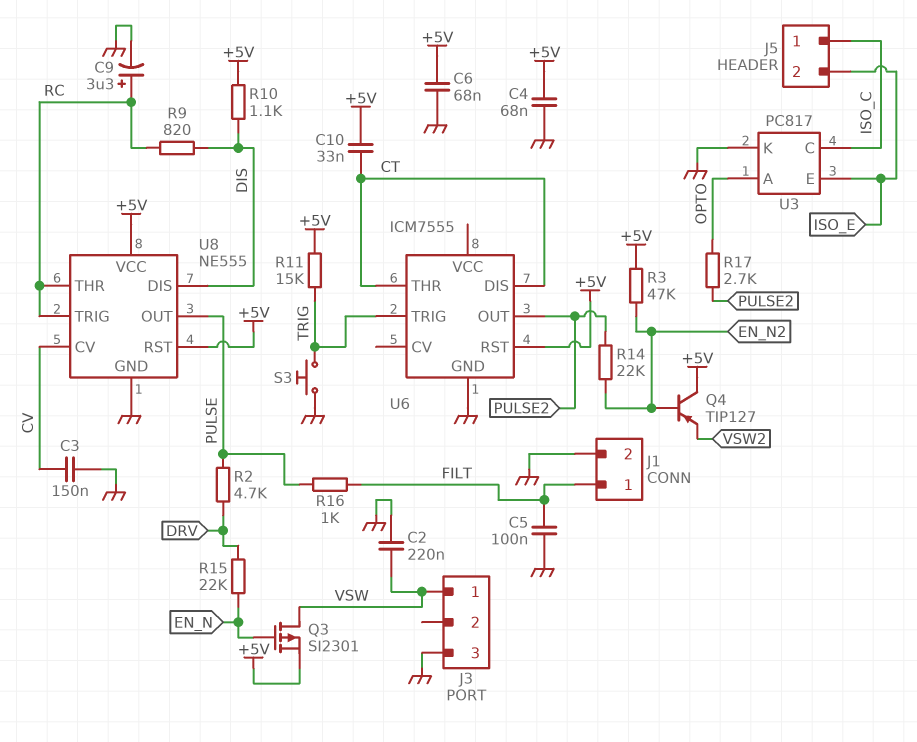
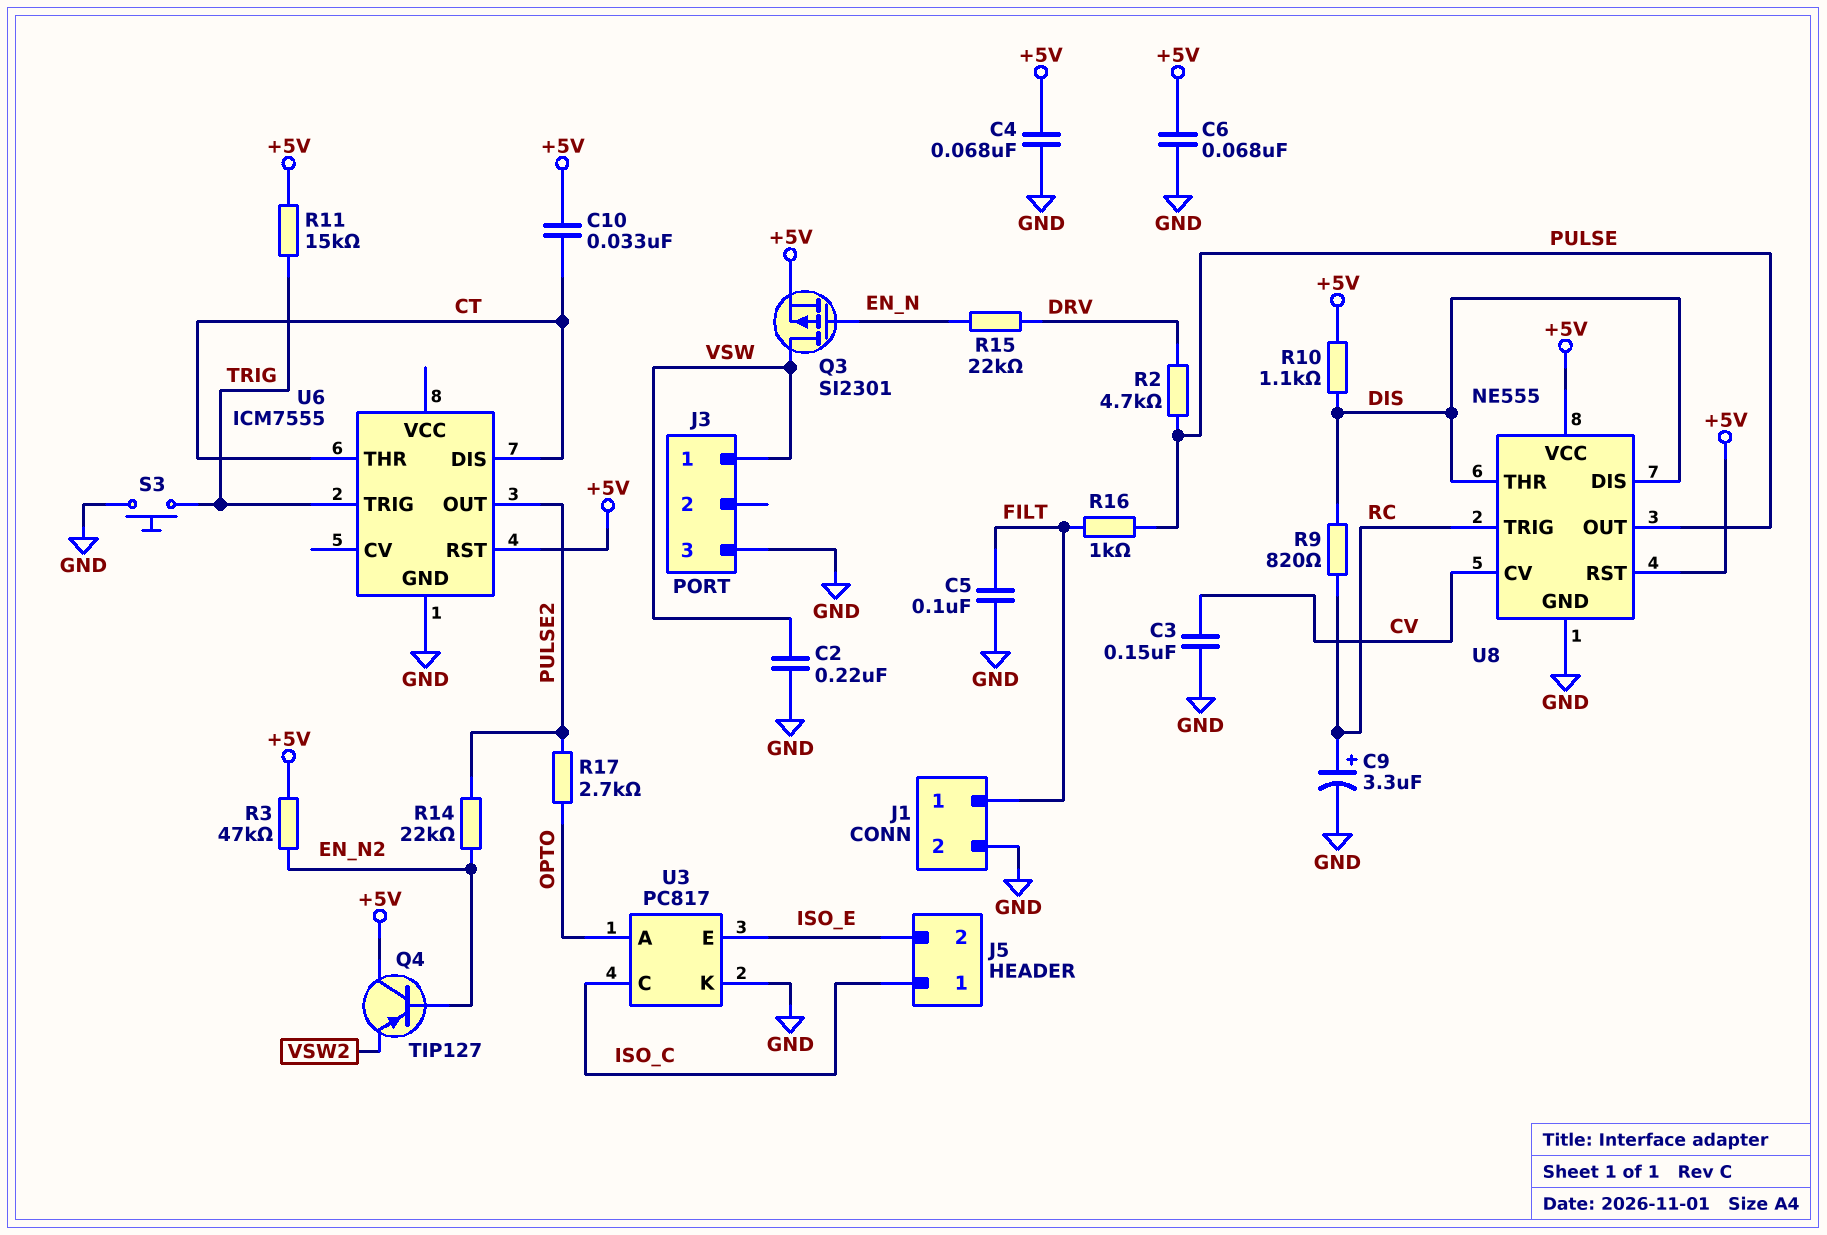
U8 pin THR: RC -> DIS

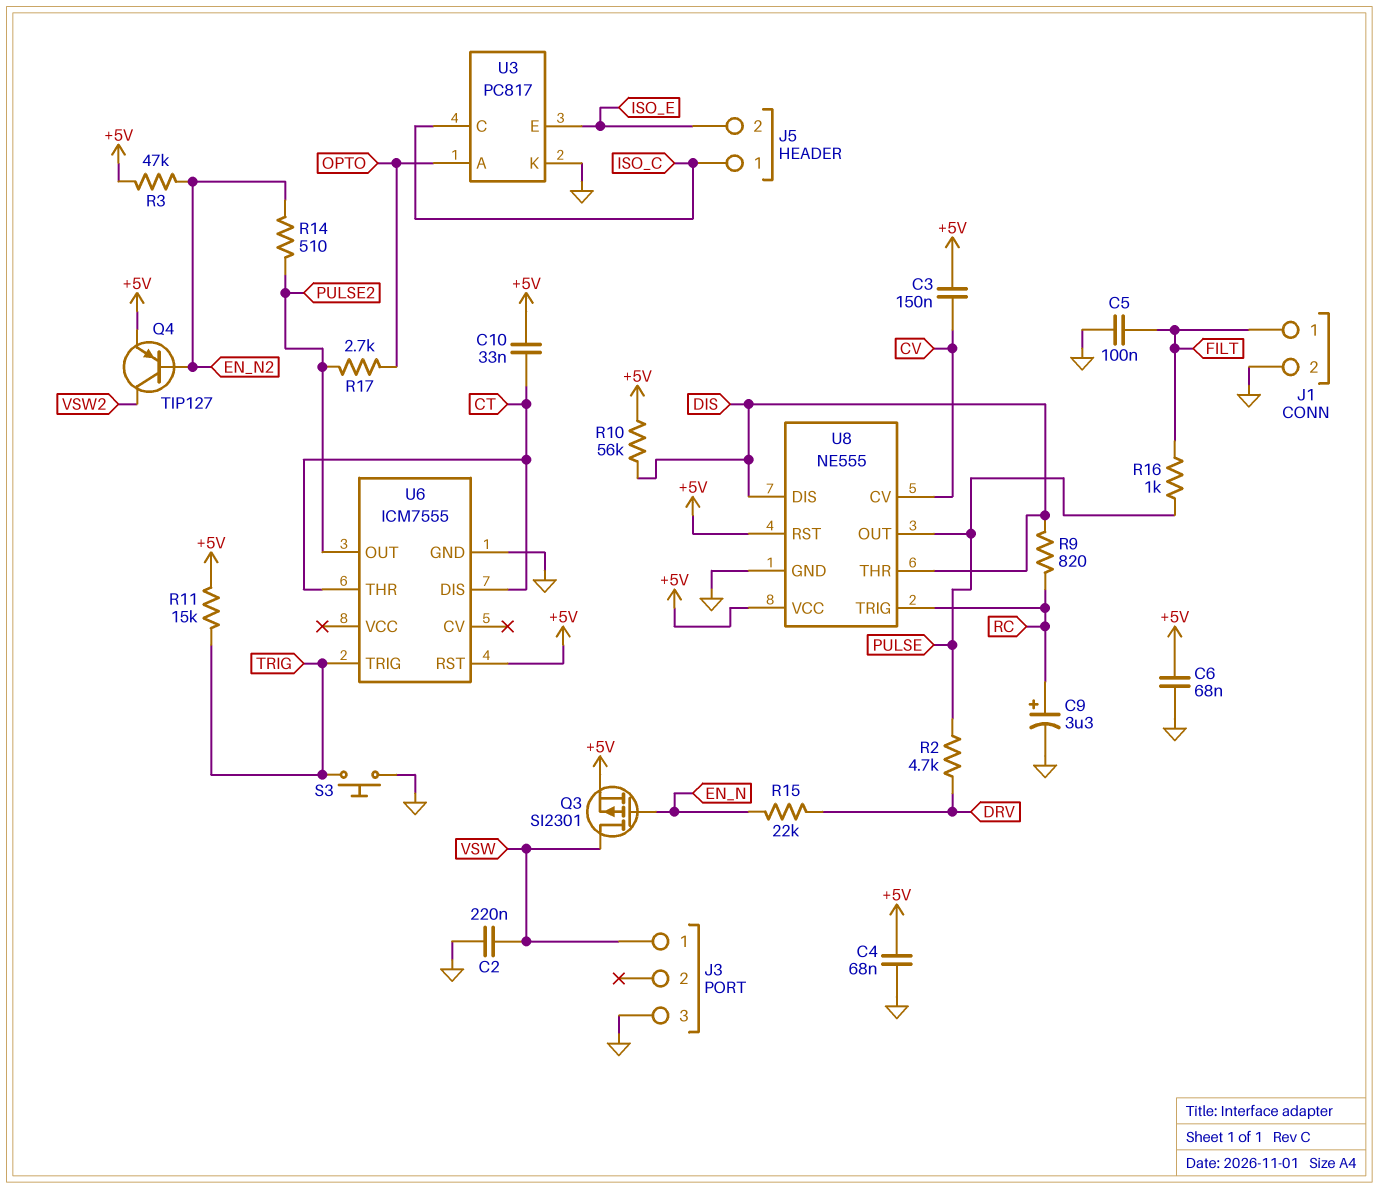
C3: 150nF (CV, GND) -> 150nF (+5V, CV)
Q4: PNP TIP127 (B EN_N2, C +5V, E VSW2) -> PNP TIP127 (B EN_N2, C VSW2, E +5V)
R10: 1.1k (+5V, DIS) -> 56k (+5V, DIS)
R14: 22k (EN_N2, PULSE2) -> 510 (EN_N2, PULSE2)

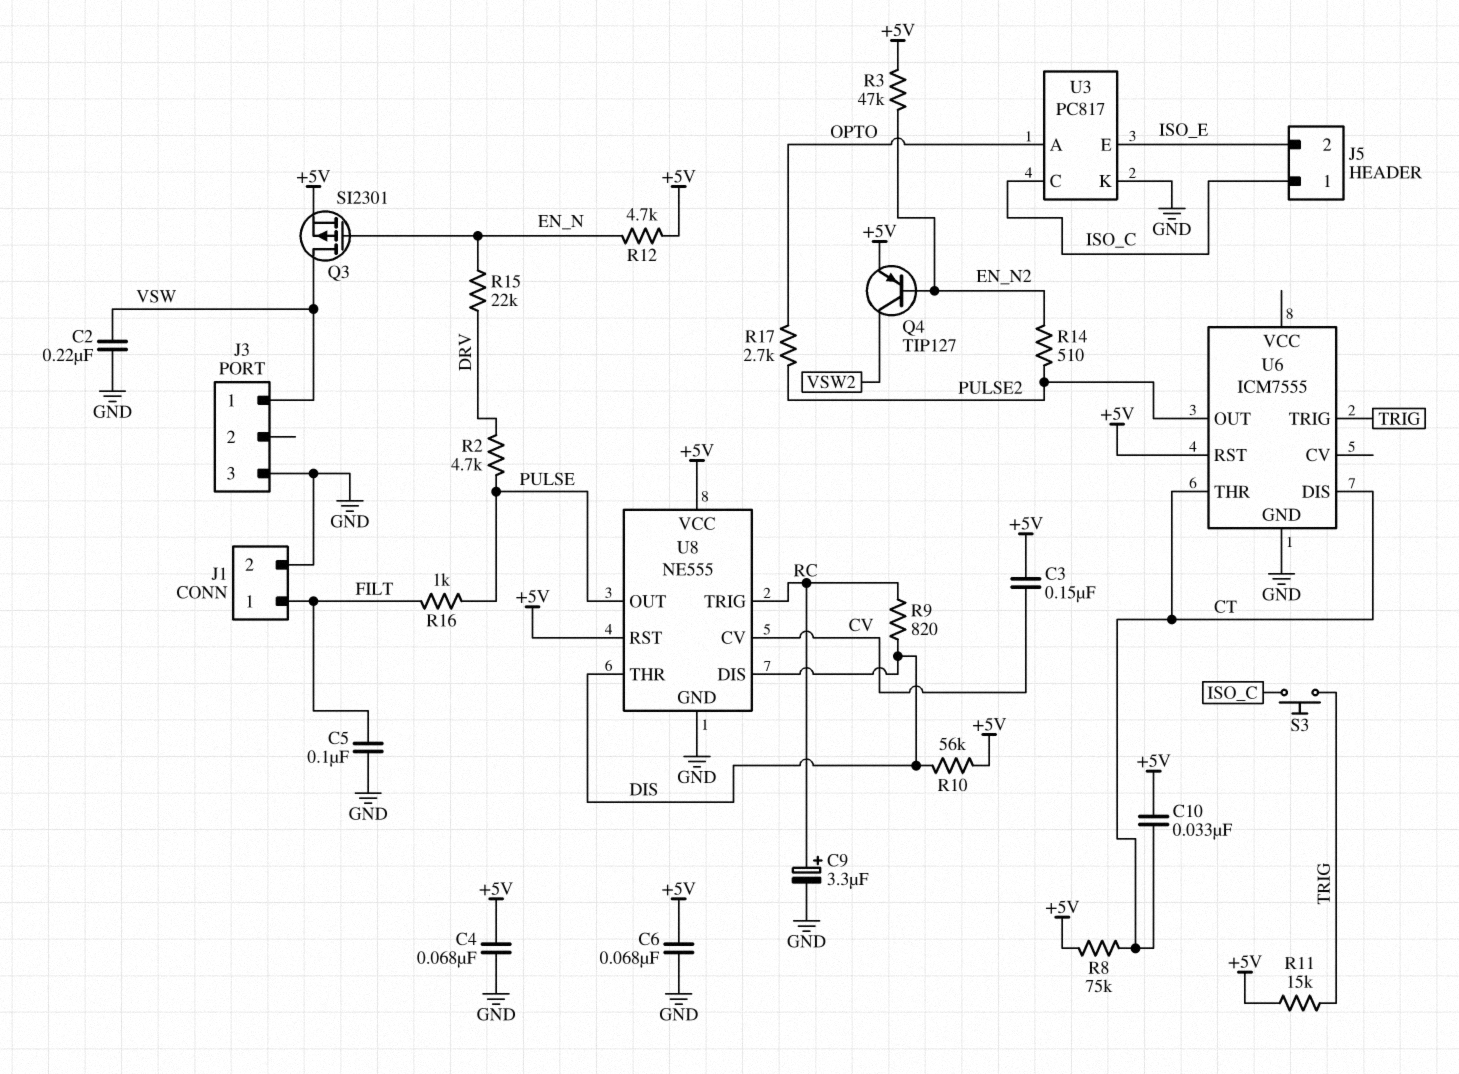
R8: none -> 75k (+5V, CT)
R12: none -> 4.7k (+5V, EN_N)
S3: button (GND, TRIG) -> button (ISO_C, TRIG)

